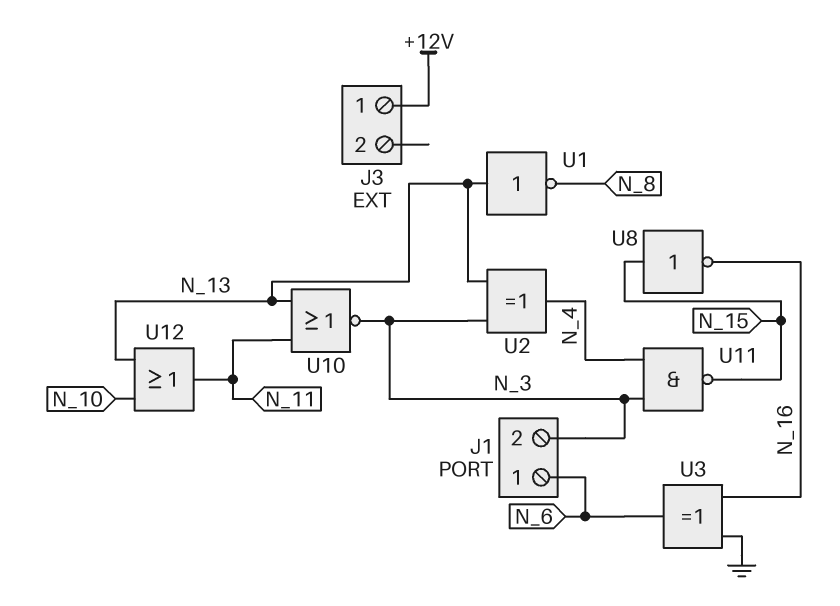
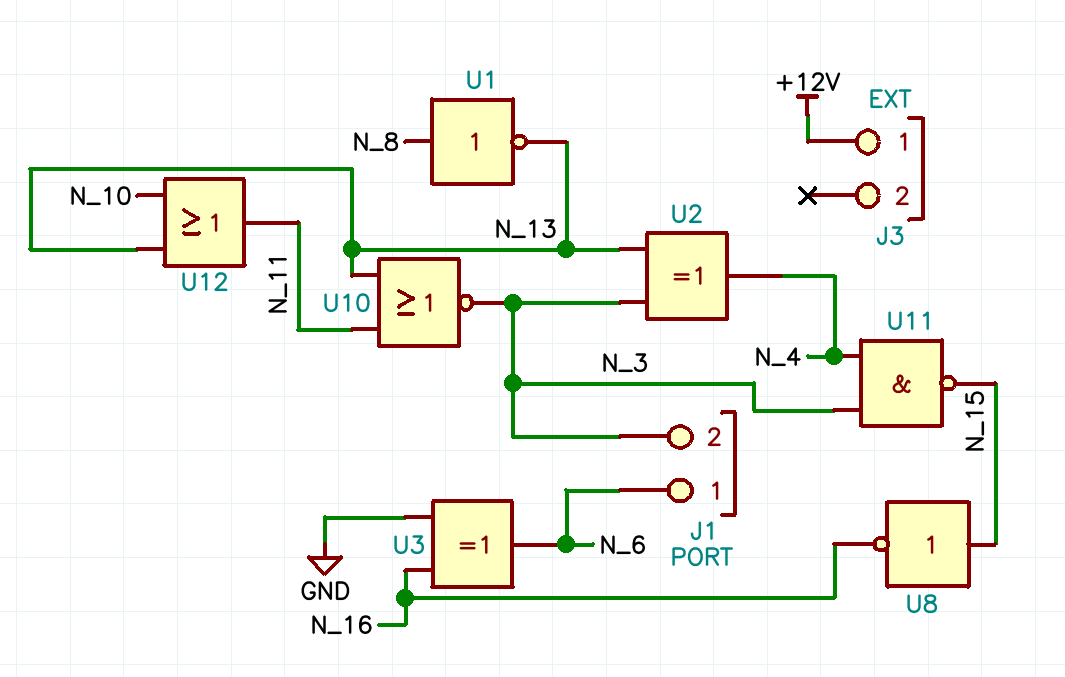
U1: NOT (in N_13, out N_8) -> NOT (in N_8, out N_13)

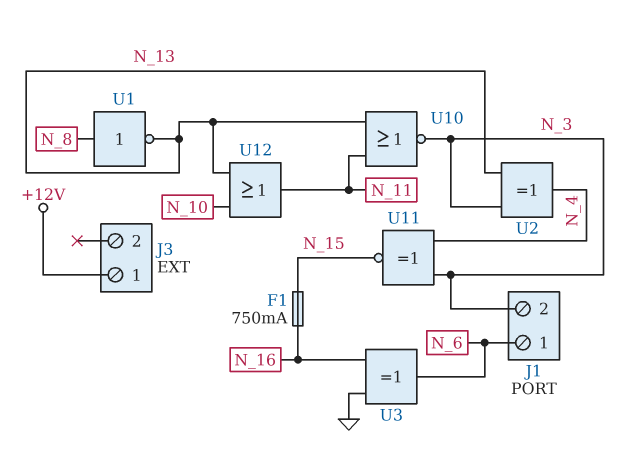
F1: none -> 750mA (N_15, N_16)
U8: NOT (in N_15, out N_16) -> none
U11: NAND (in N_3, in N_4, out N_15) -> XNOR (in N_3, in N_4, out N_15)

